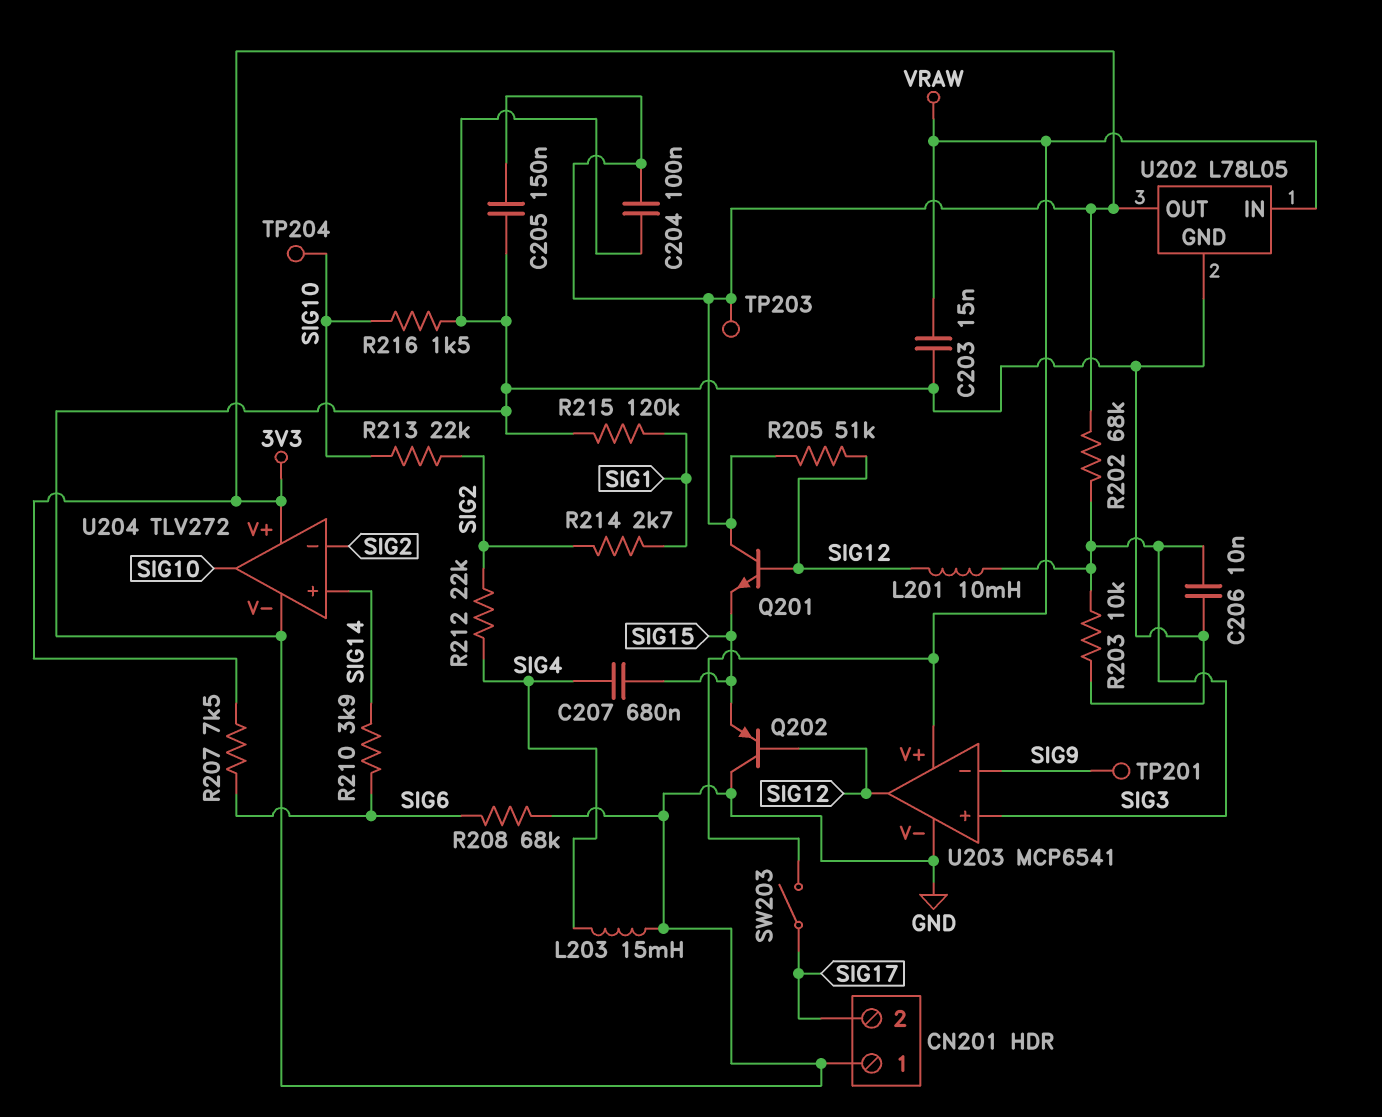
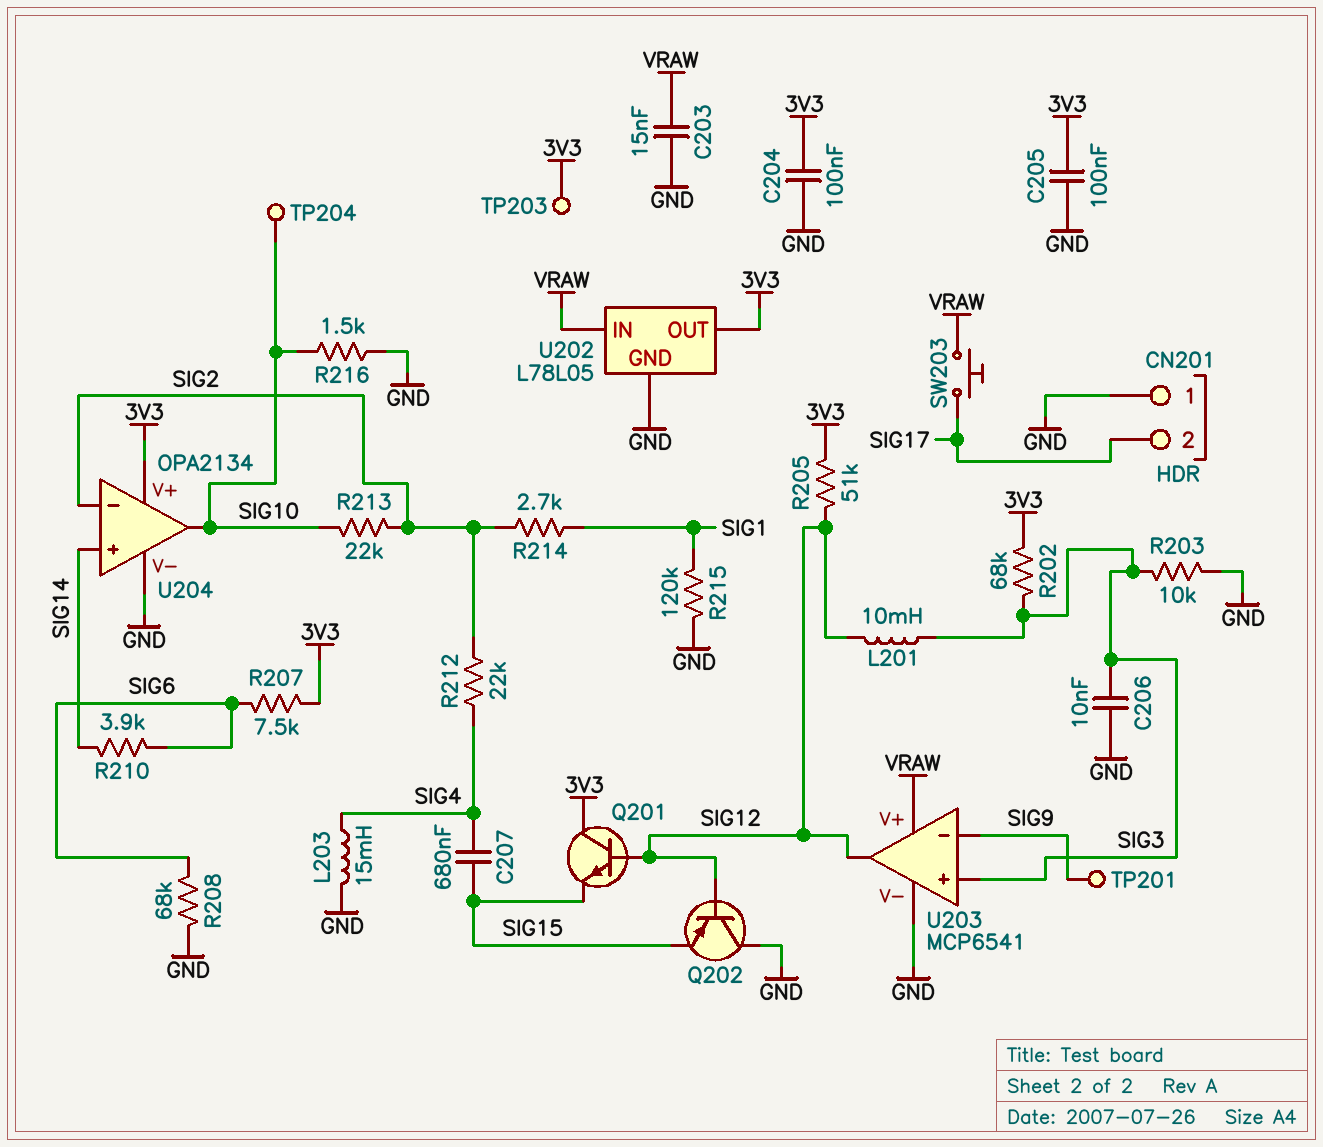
C205: 150nF (3V3, GND) -> 100nF (3V3, GND)
SW203: switch (SIG17, VRAW) -> button (SIG17, VRAW)
U204: TLV272 -> OPA2134

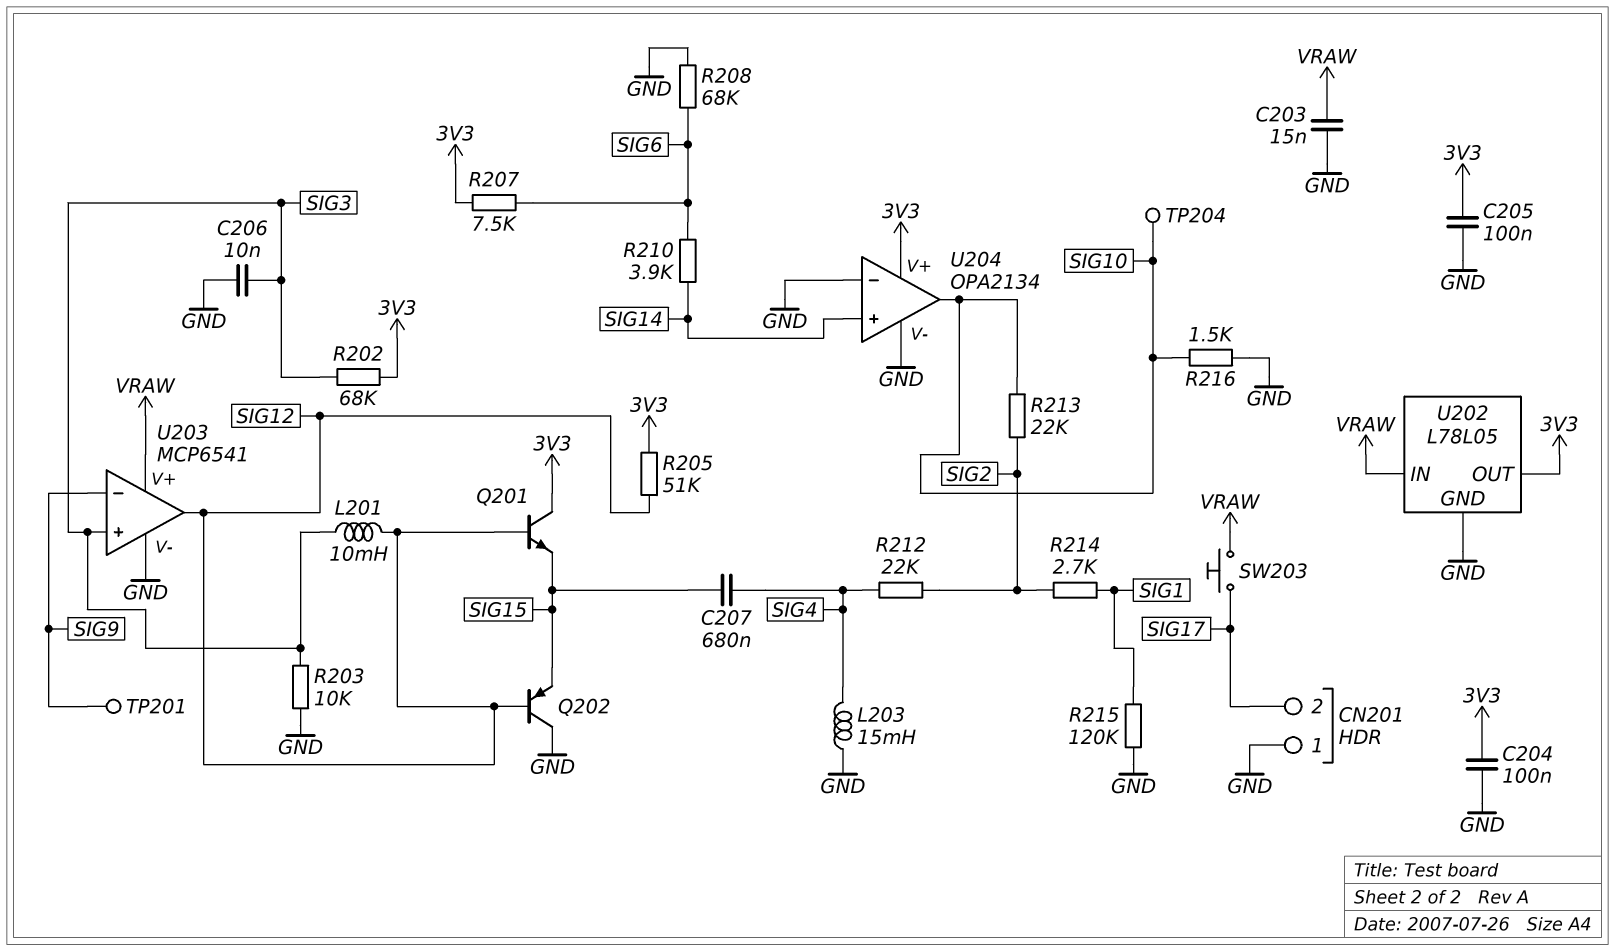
TP203: test point (3V3) -> none
U204 pin in-: SIG2 -> GND

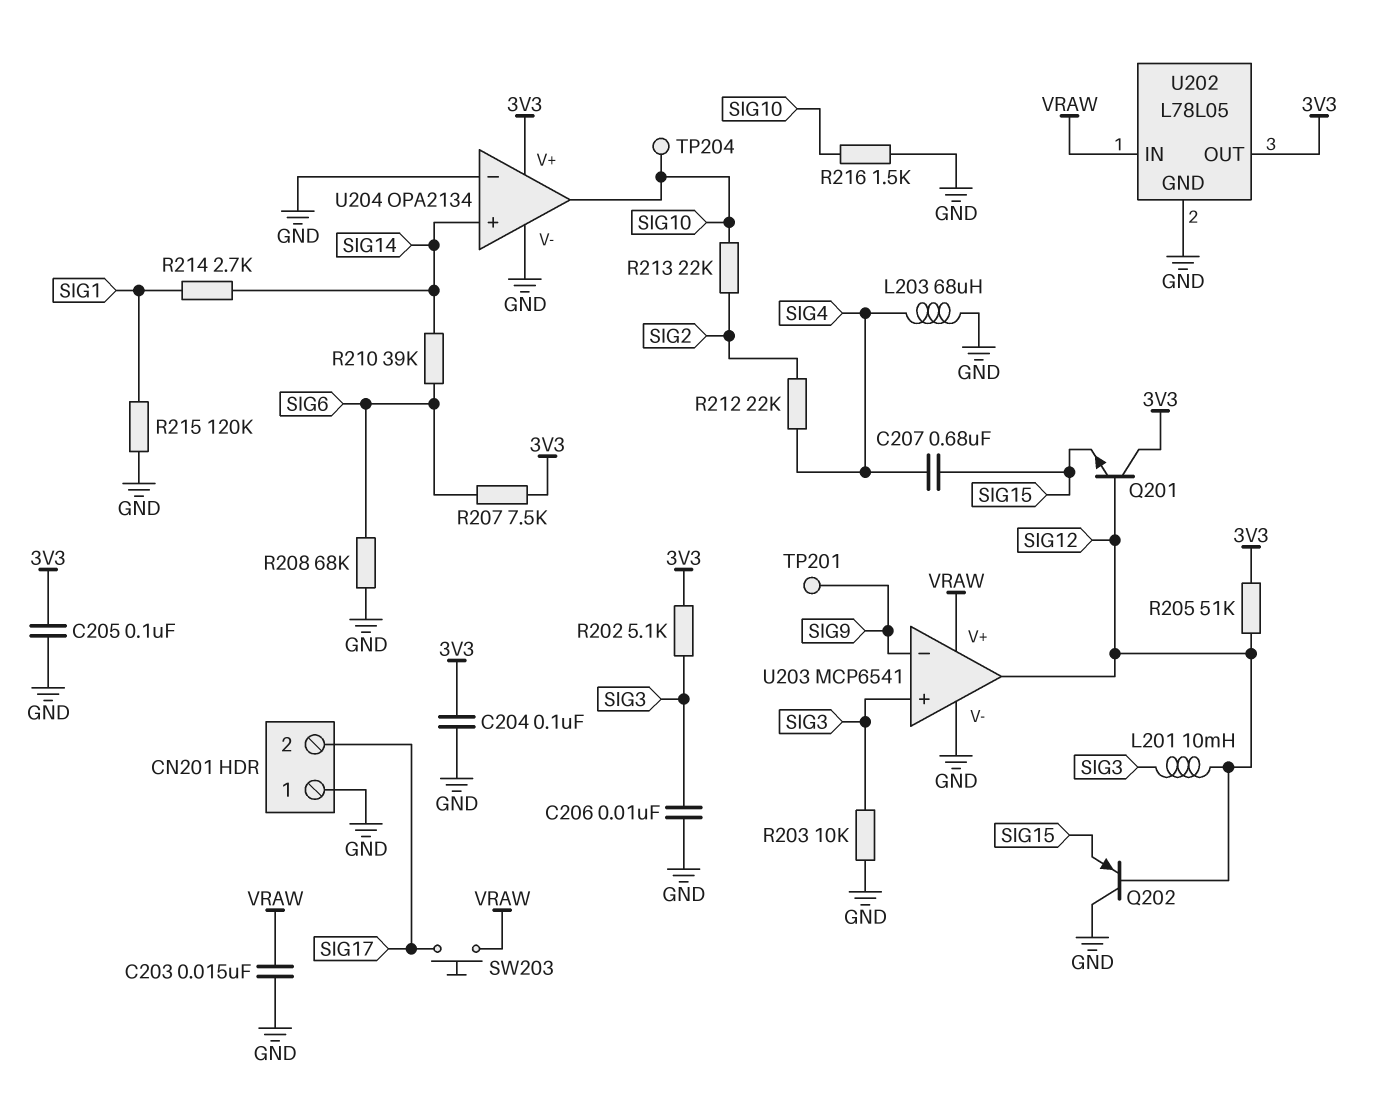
L203: 15mH (GND, SIG4) -> 68uH (GND, SIG4)
R202: 68k (3V3, SIG3) -> 5.1k (3V3, SIG3)
R210: 3.9k (SIG6, SIG14) -> 39k (SIG6, SIG14)
R214: 2.7k (SIG1, SIG2) -> 2.7k (SIG1, SIG14)

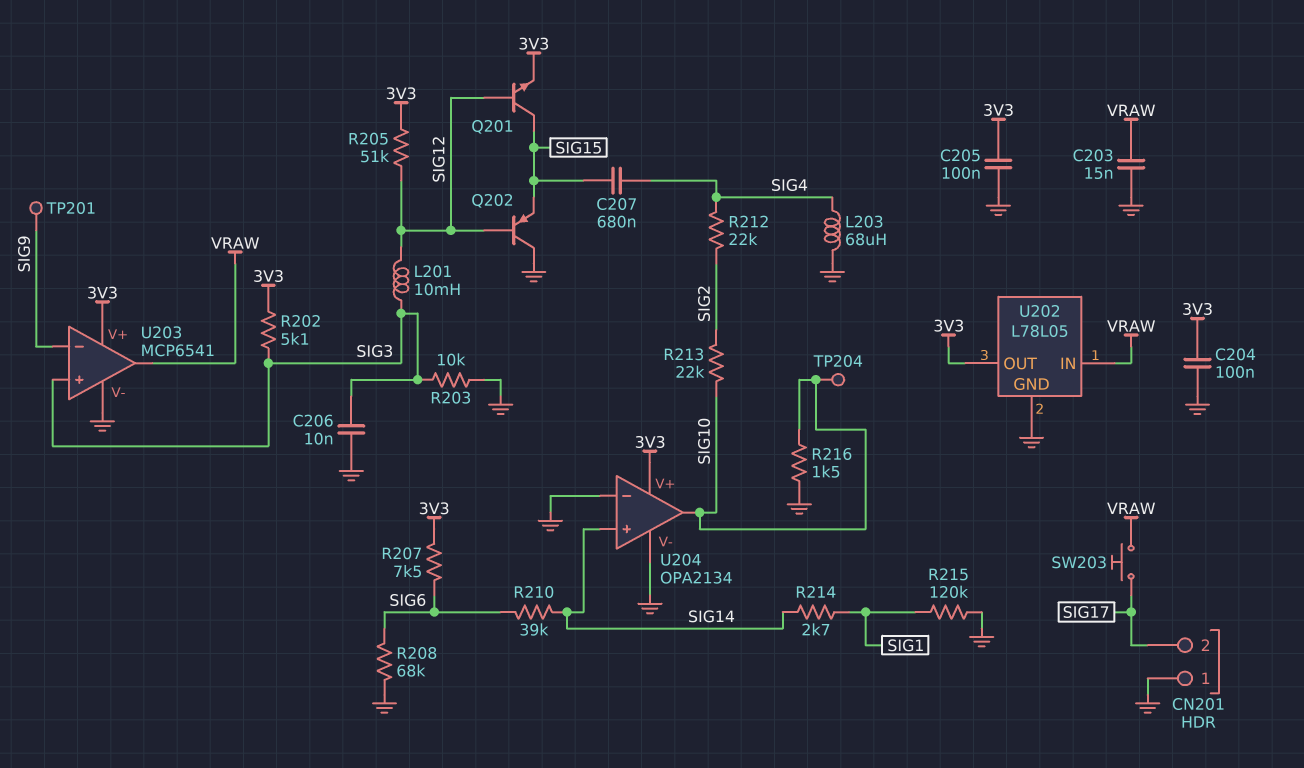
Q201: NPN (B SIG12, C 3V3, E SIG15) -> NPN (B SIG12, C SIG15, E 3V3)
U203 pin V+: VRAW -> 3V3
U203 pin out: SIG12 -> VRAW

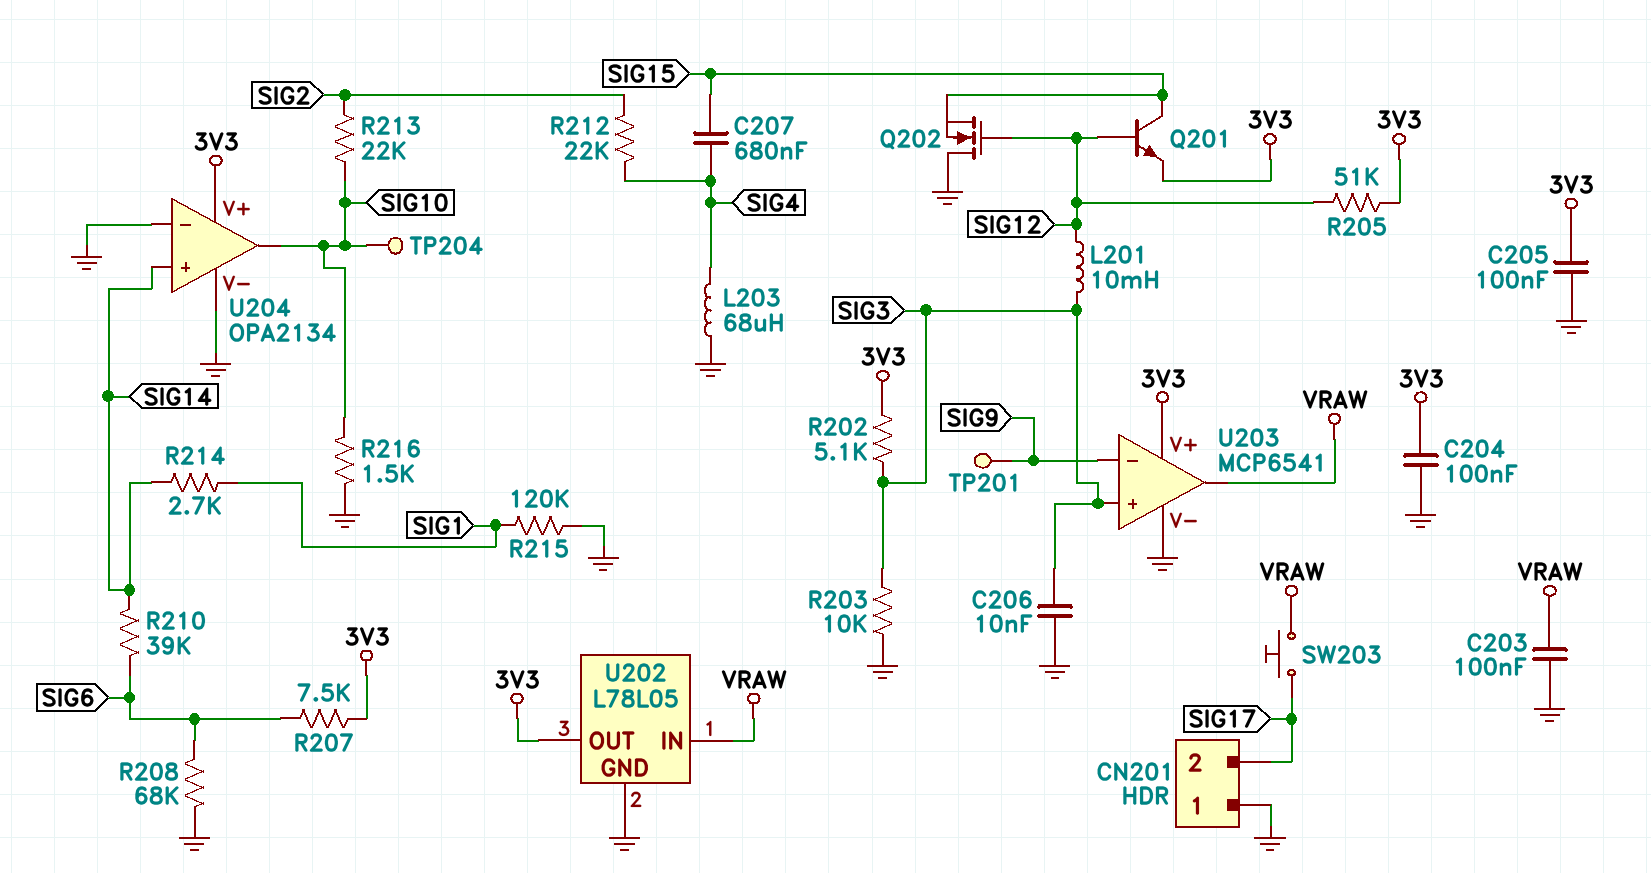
C203: 15nF (GND, VRAW) -> 100nF (GND, VRAW)
Q202: PNP (B SIG12, C GND, E SIG15) -> NMOS (G SIG12, D GND, S SIG15)

